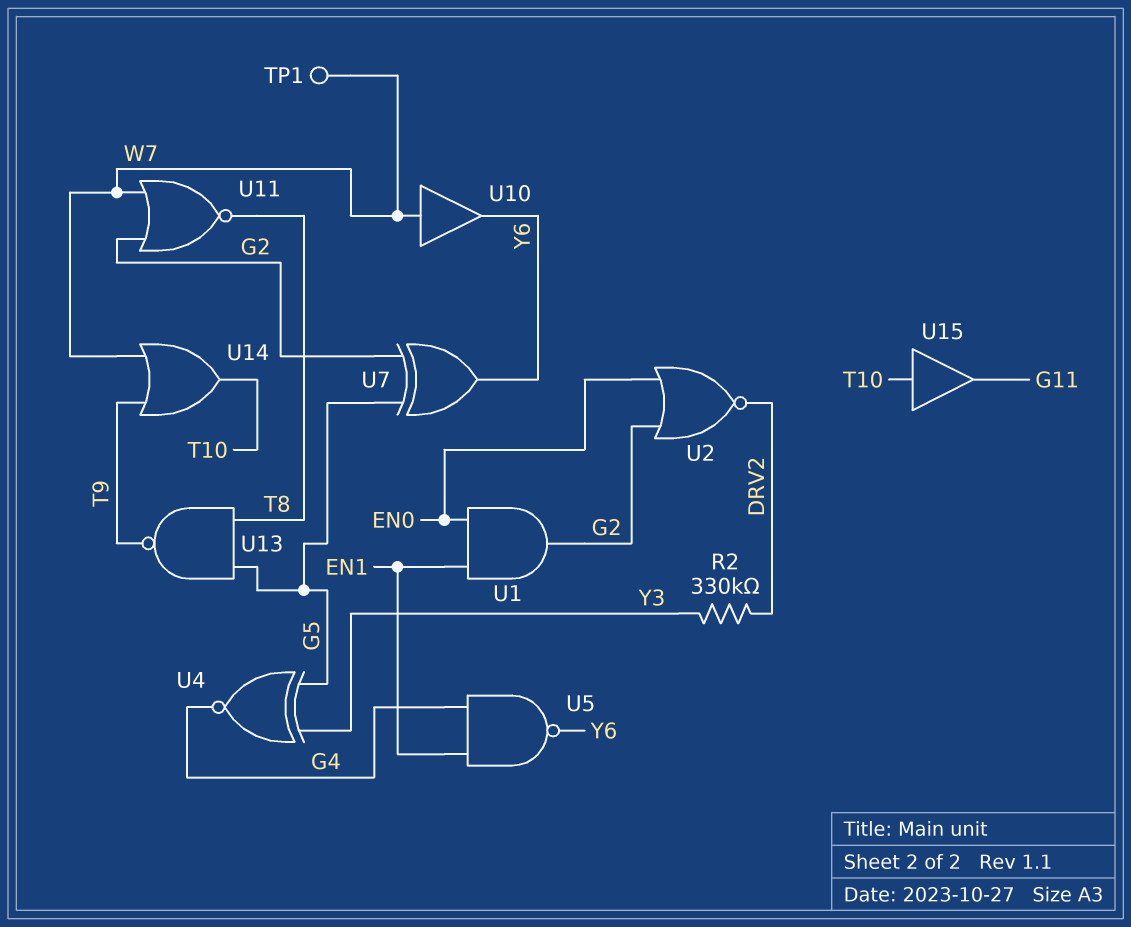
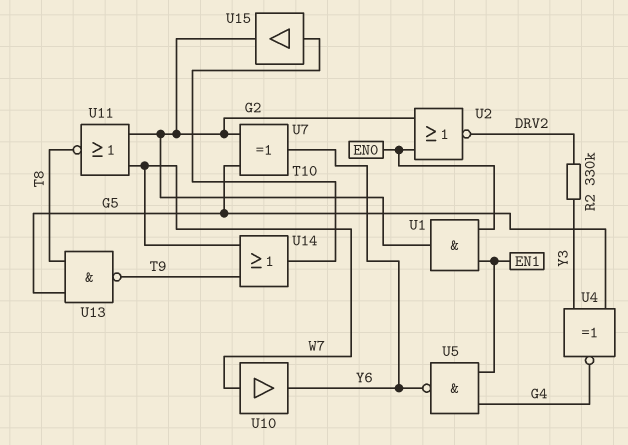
TP1: test point (W7) -> none
U15: buffer (in T10, out G11) -> buffer (in T10, out G2)

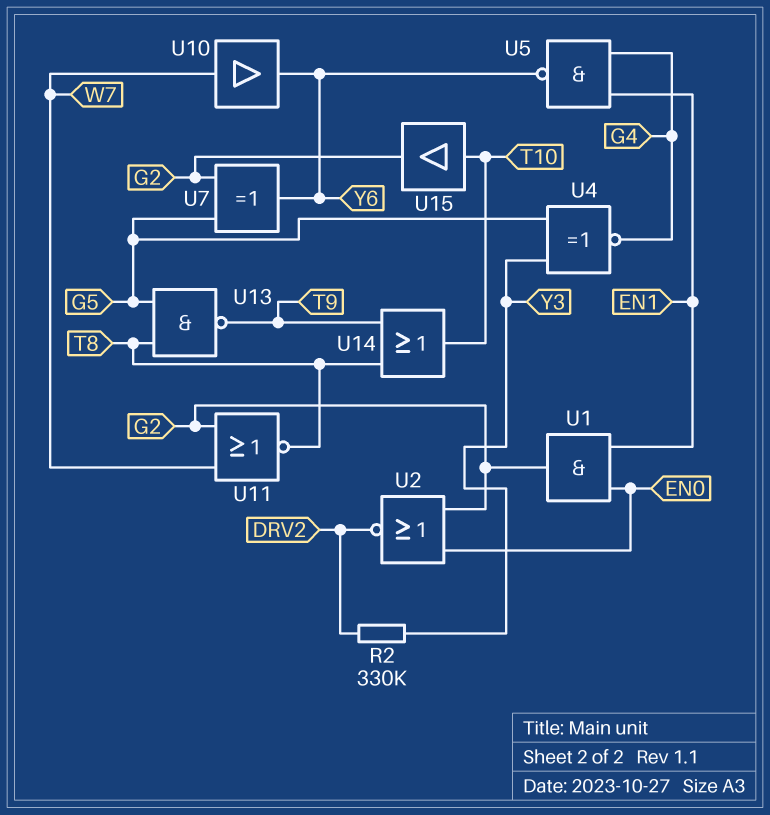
U14: OR (in T9, in W7, out T10) -> OR (in T8, in T9, out T10)

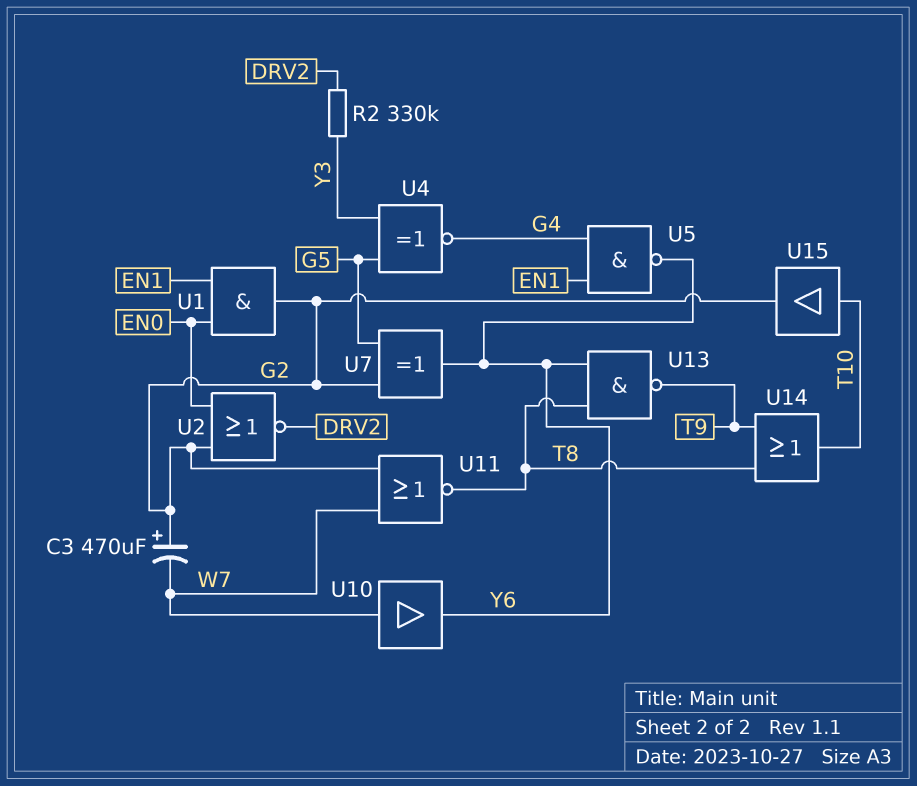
C3: none -> 470uF (plus G2, minus W7)
U13: NAND (in G5, in T8, out T9) -> NAND (in T8, in Y6, out T9)

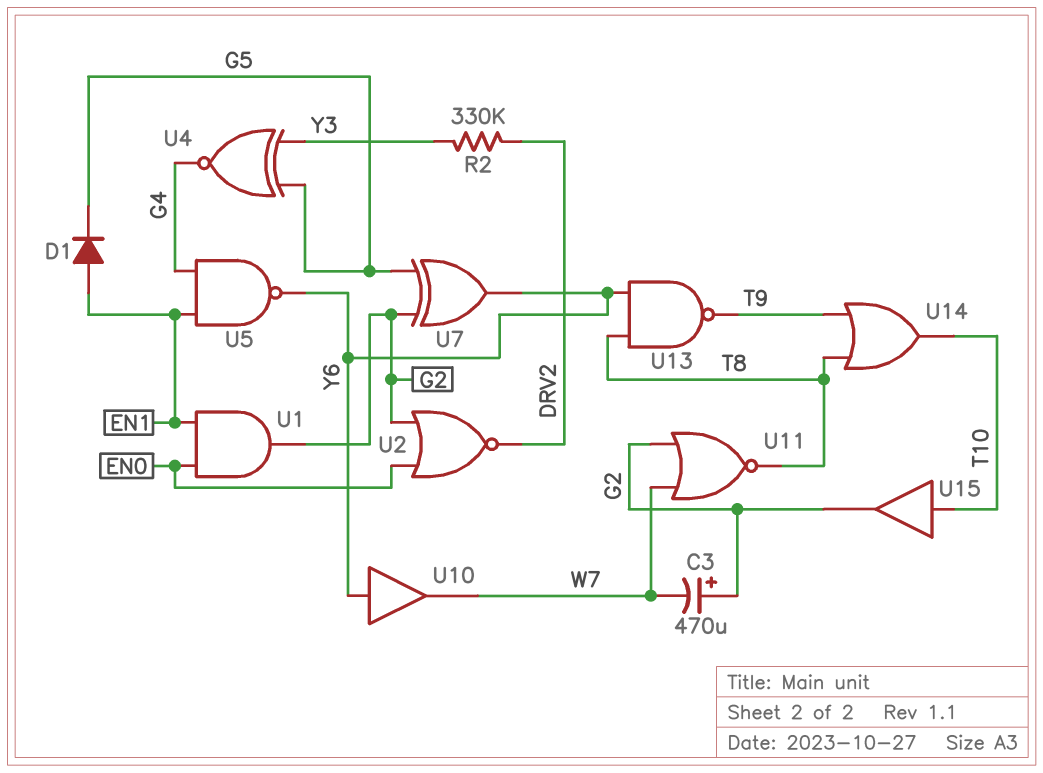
D1: none -> diode (A EN1, K G5)
U10: buffer (in W7, out Y6) -> buffer (in Y6, out W7)

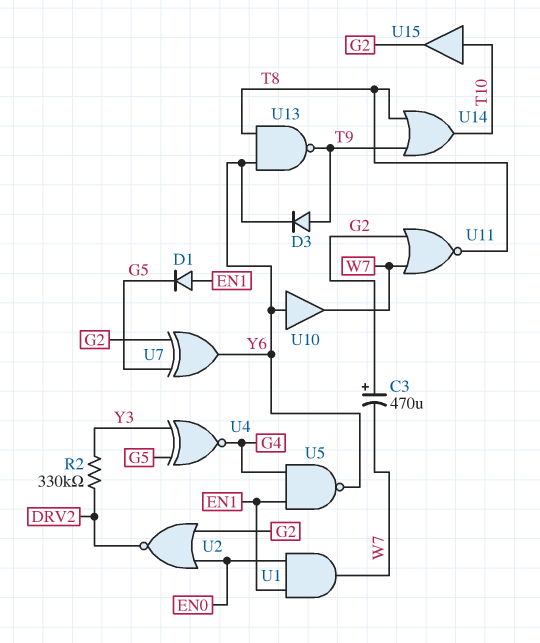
D3: none -> diode (A T9, K Y6)
U1: AND (in EN0, in EN1, out G2) -> AND (in EN0, in EN1, out W7)

